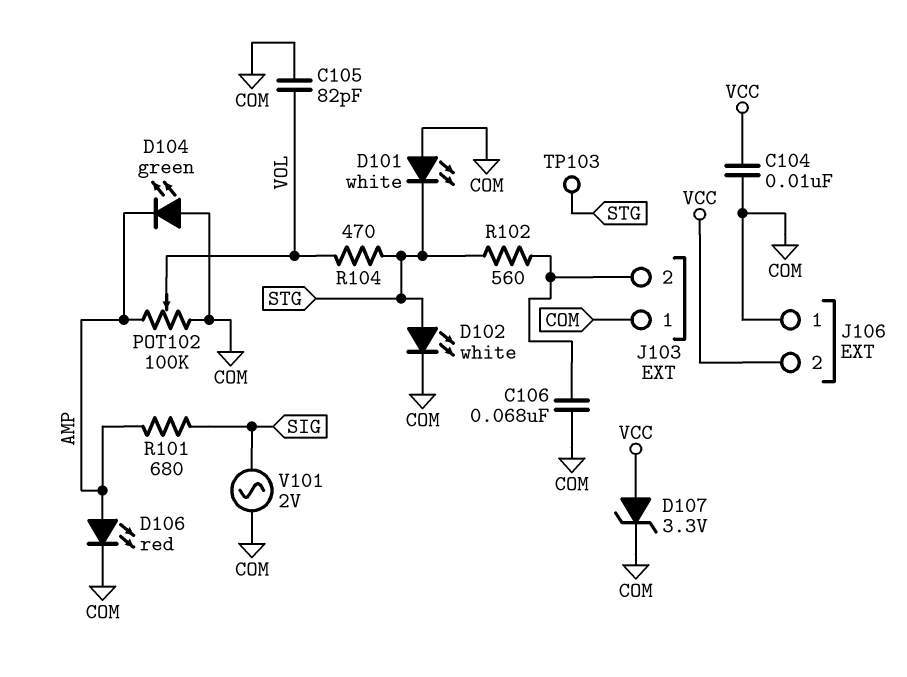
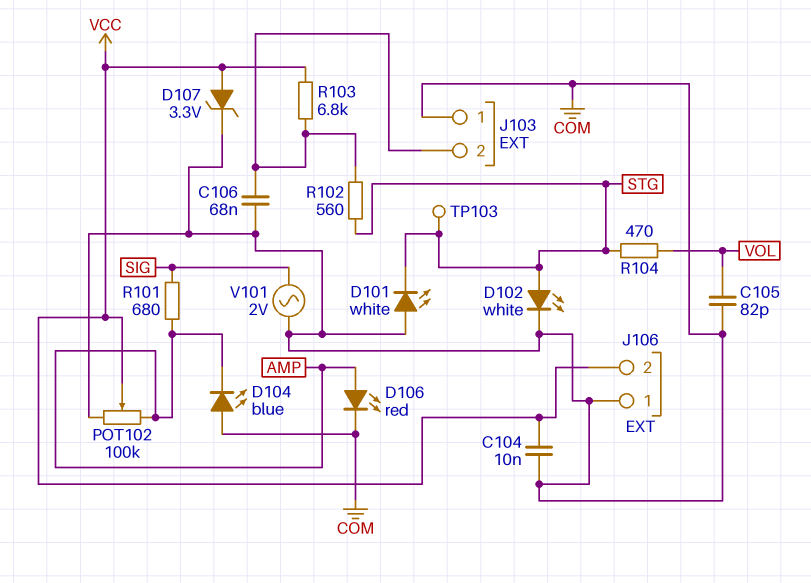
D104: LED green (A COM, K AMP) -> LED blue (A COM, K AMP)
POT102: 100k (AMP, COM, wiper VOL) -> 100k (AMP, COM, wiper VCC)
R103: none -> 6.8k (J103/2, VCC)

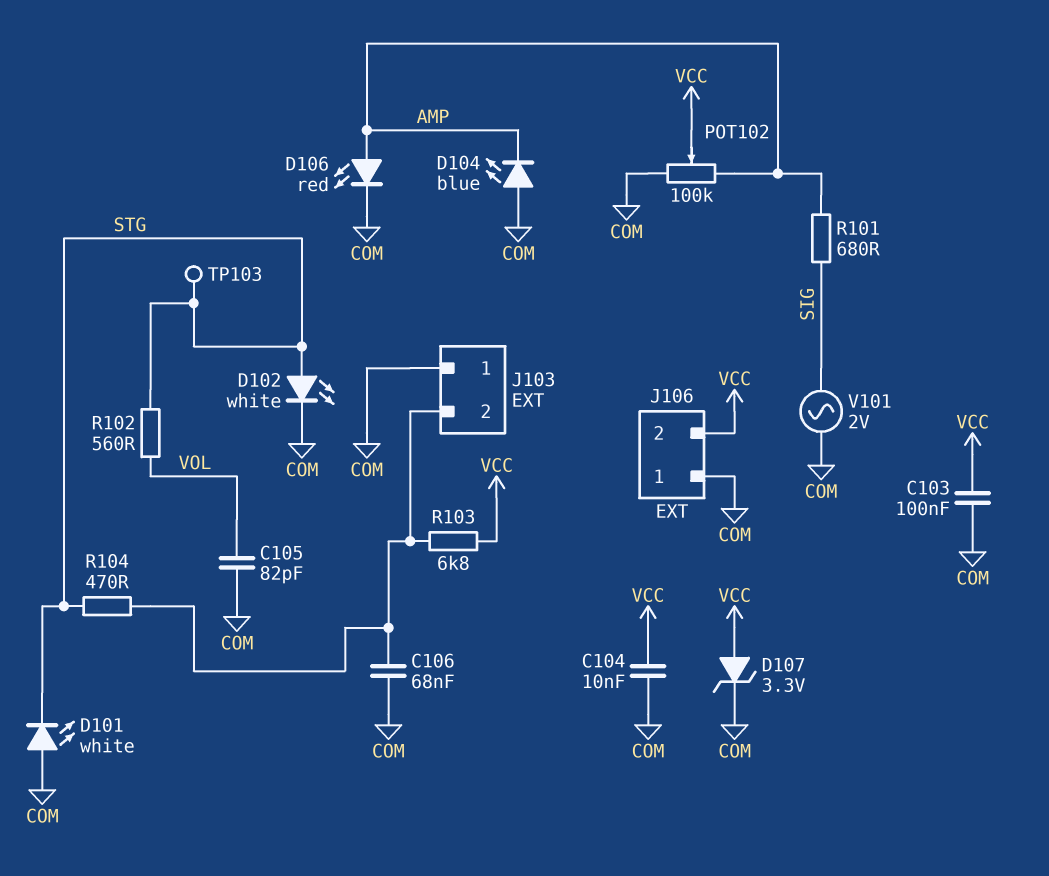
C103: none -> 100nF (COM, VCC)
R102: 560 (J103/2, STG) -> 560 (STG, VOL)
R104: 470 (STG, VOL) -> 470 (J103/2, STG)

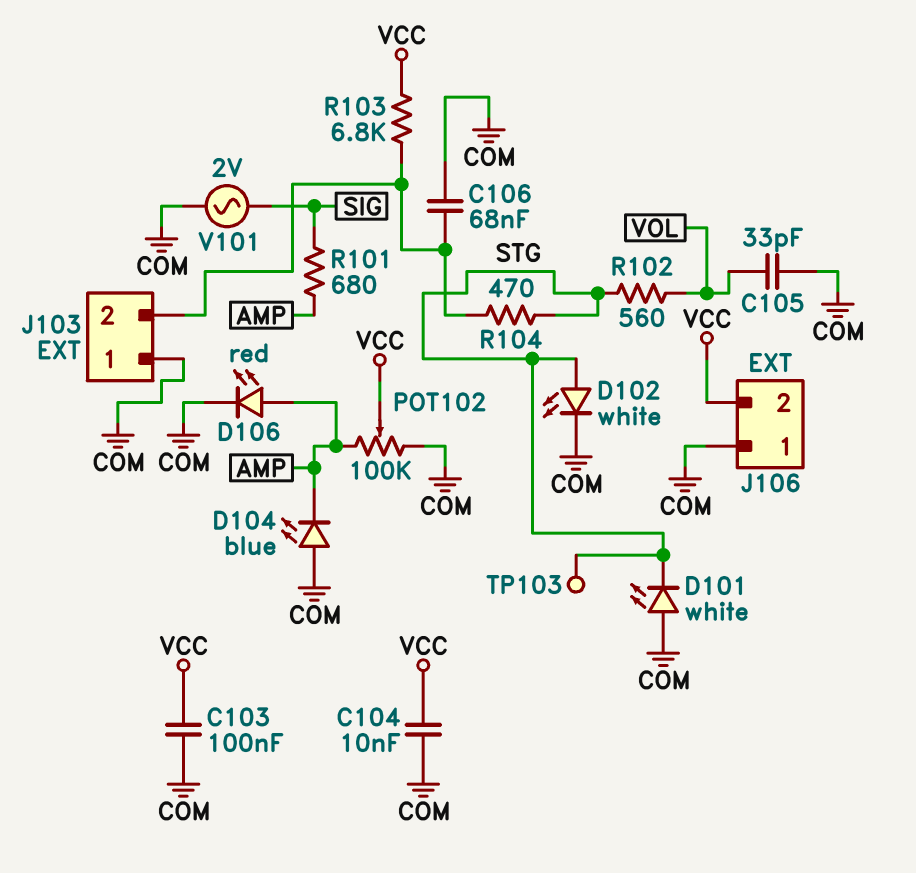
C105: 82pF (COM, VOL) -> 33pF (COM, VOL)
D107: zener 3.3V (A VCC, K COM) -> none

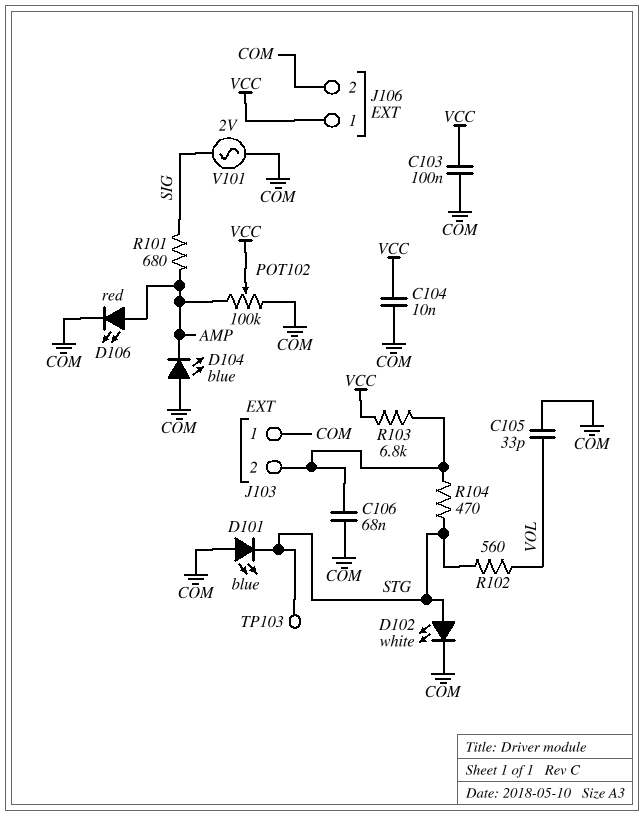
D101: LED white (A COM, K STG) -> LED blue (A COM, K STG)
J106 pin 1: COM -> VCC
J106 pin 2: VCC -> COM

